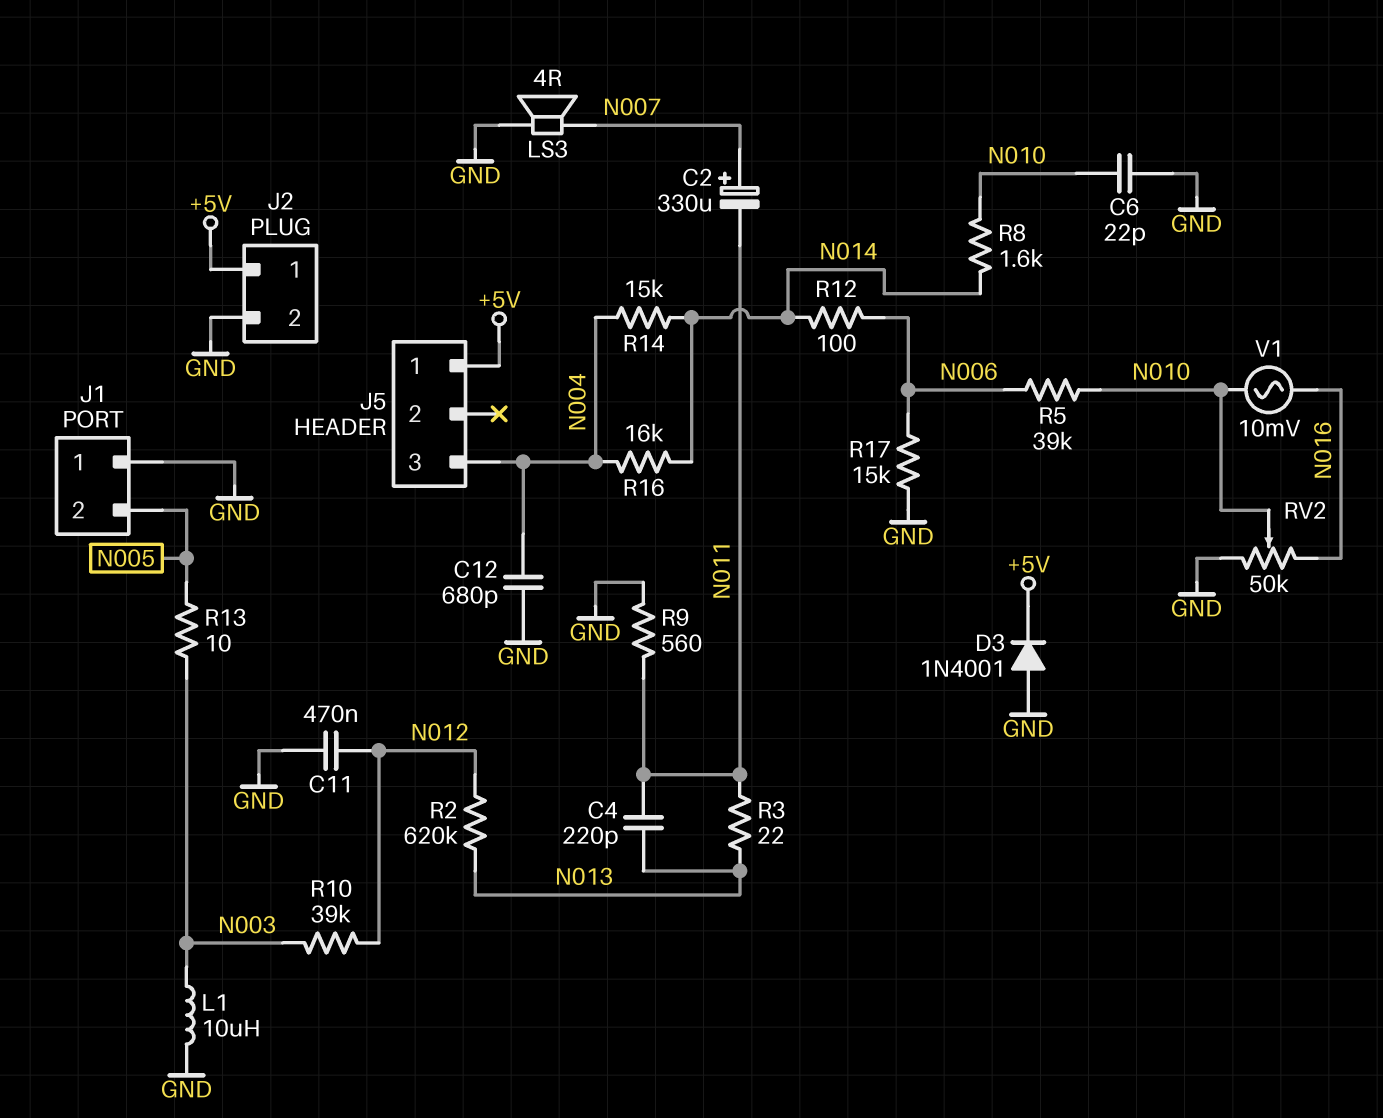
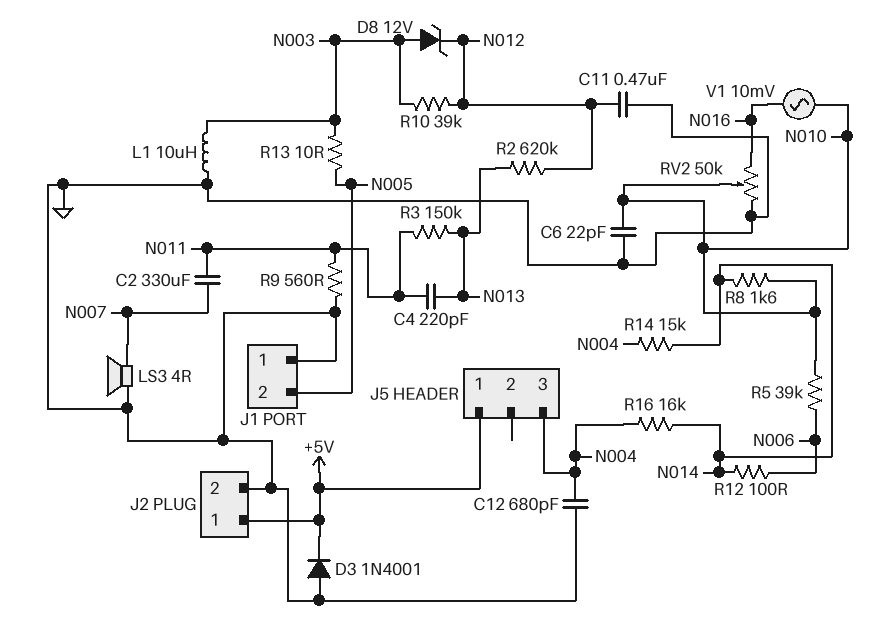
C2: 330uF (plus N007, minus N011) -> 330uF (N007, N011)
D8: none -> zener 12V (A N003, K N012)
R3: 22 (N011, N013) -> 150k (N011, N013)
R17: 15k (GND, N006) -> none

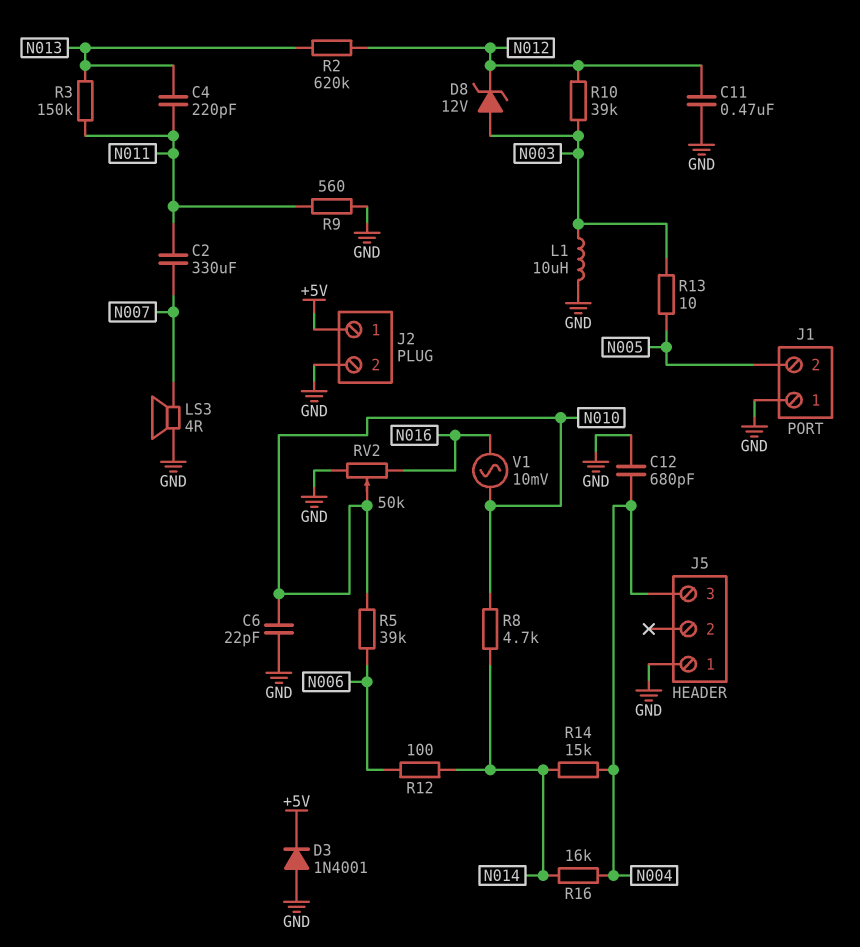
J5 pin 1: +5V -> GND
R8: 1.6k (N010, N014) -> 4.7k (N010, N014)

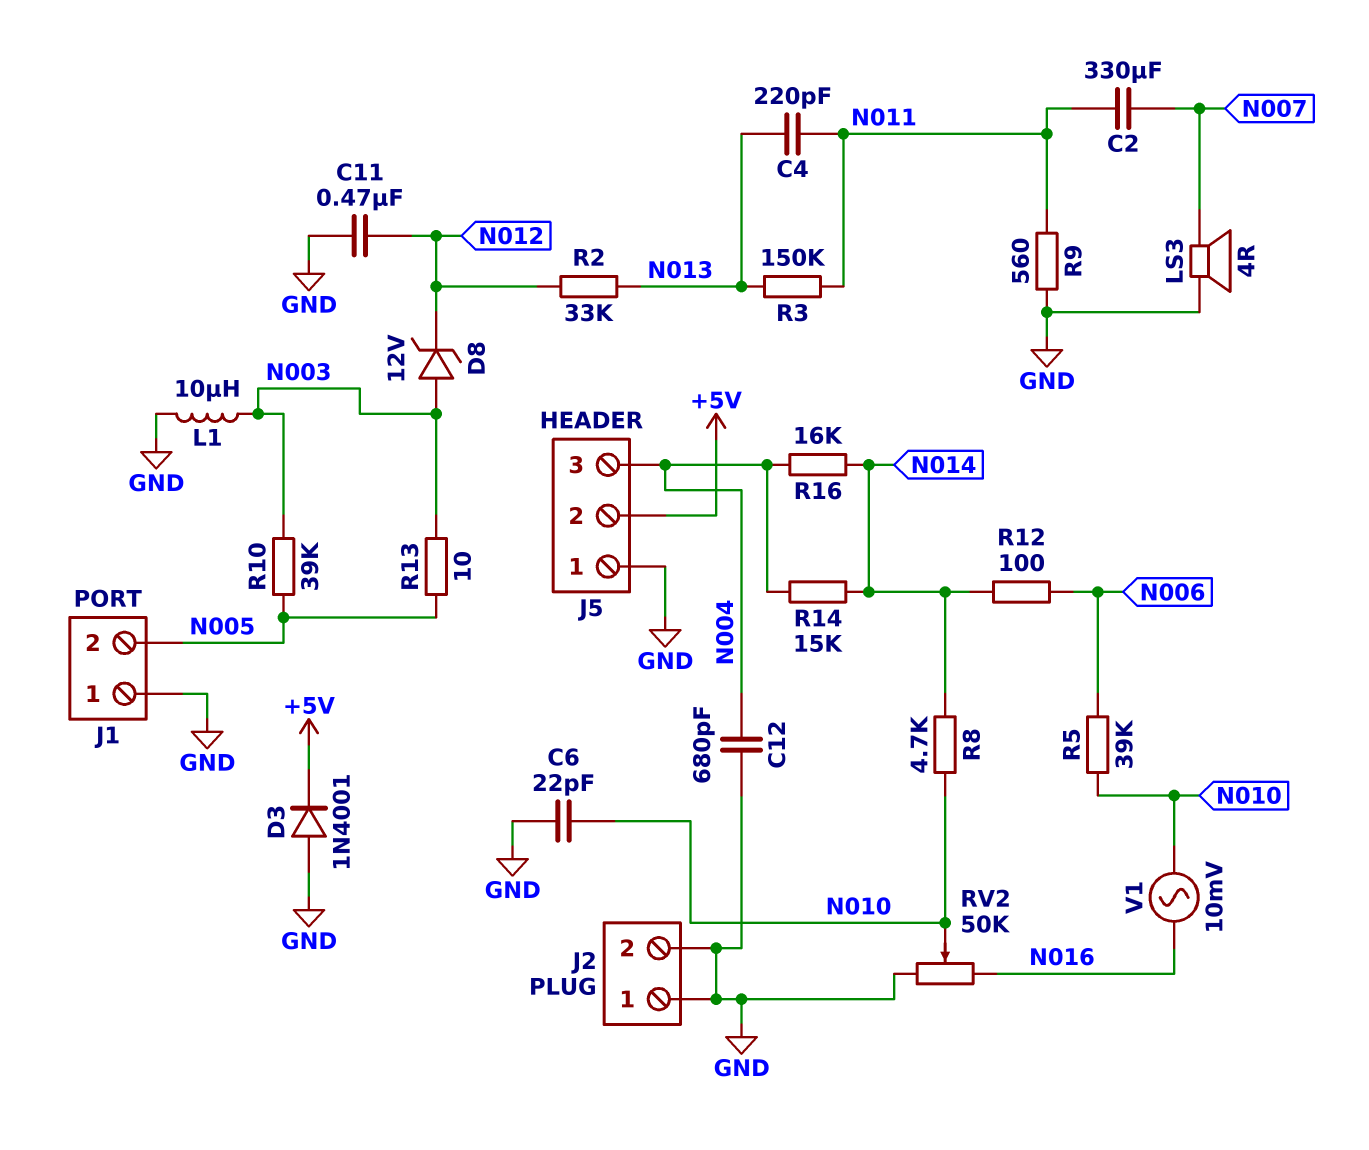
J2 pin 1: +5V -> GND
J5 pin 2: none -> +5V
R2: 620k (N012, N013) -> 33k (N012, N013)
R10: 39k (N003, N012) -> 39k (N003, N005)

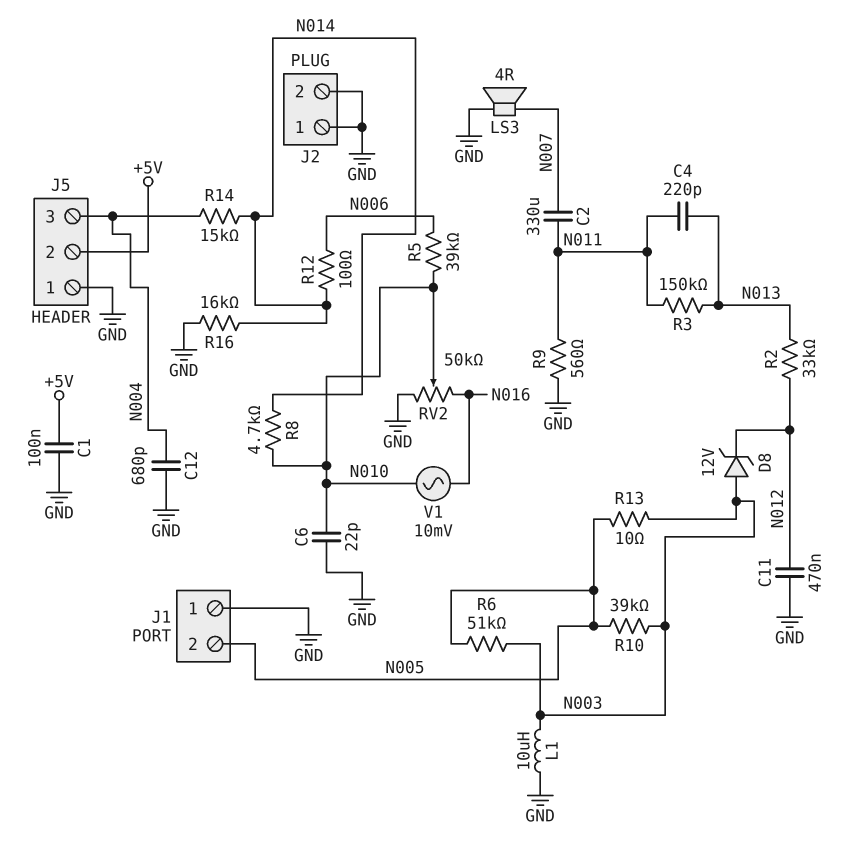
C1: none -> 100nF (+5V, GND)
D3: diode 1N4001 (A GND, K +5V) -> none
R6: none -> 51k (N003, N005)
R16: 16k (N004, N014) -> 16k (GND, N014)

